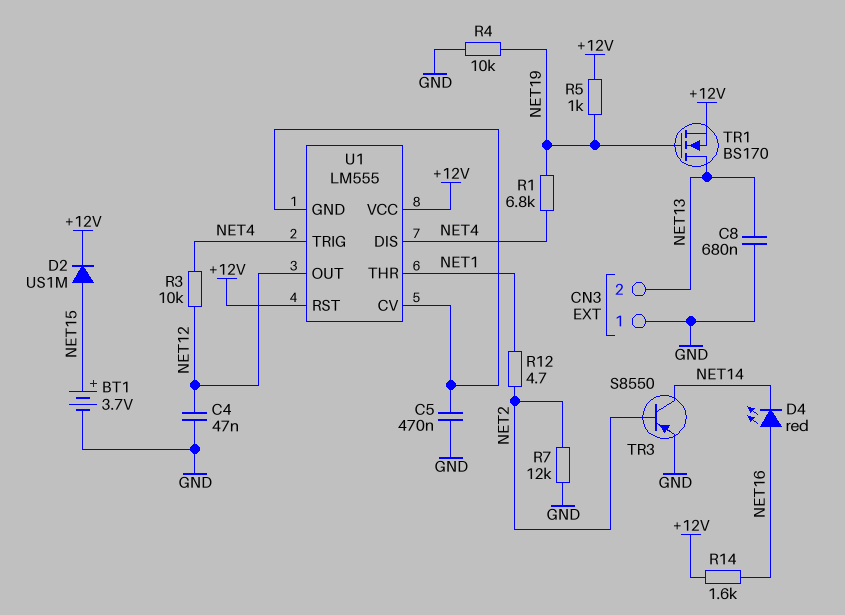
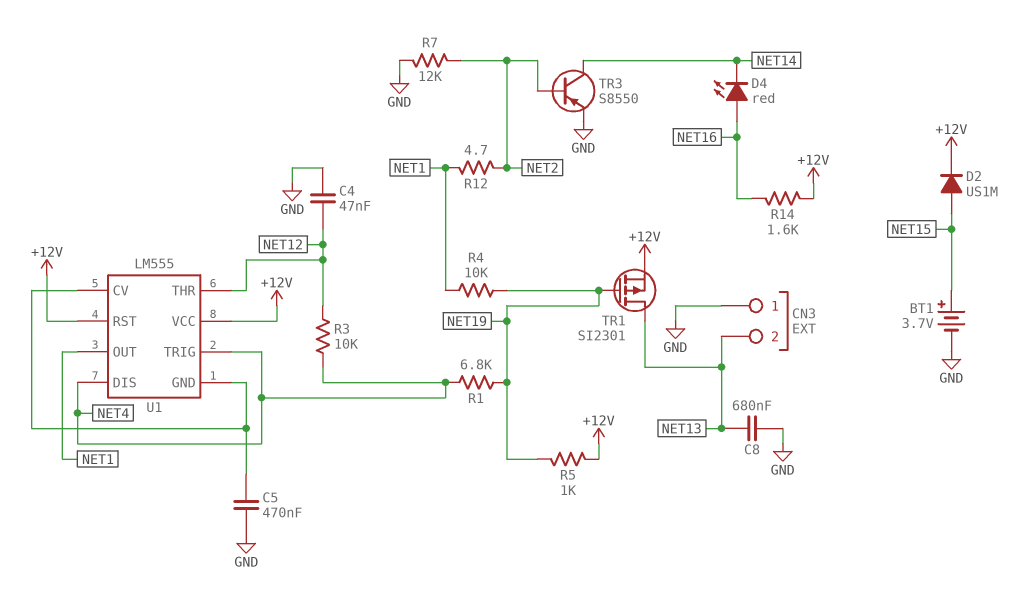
R4: 10k (GND, NET19) -> 10k (NET1, NET19)
TR1: NMOS BS170 (G NET19, D NET13, S +12V) -> PMOS SI2301 (G NET19, D NET13, S +12V)
U1 pin OUT: NET12 -> NET1
U1 pin THR: NET1 -> NET12

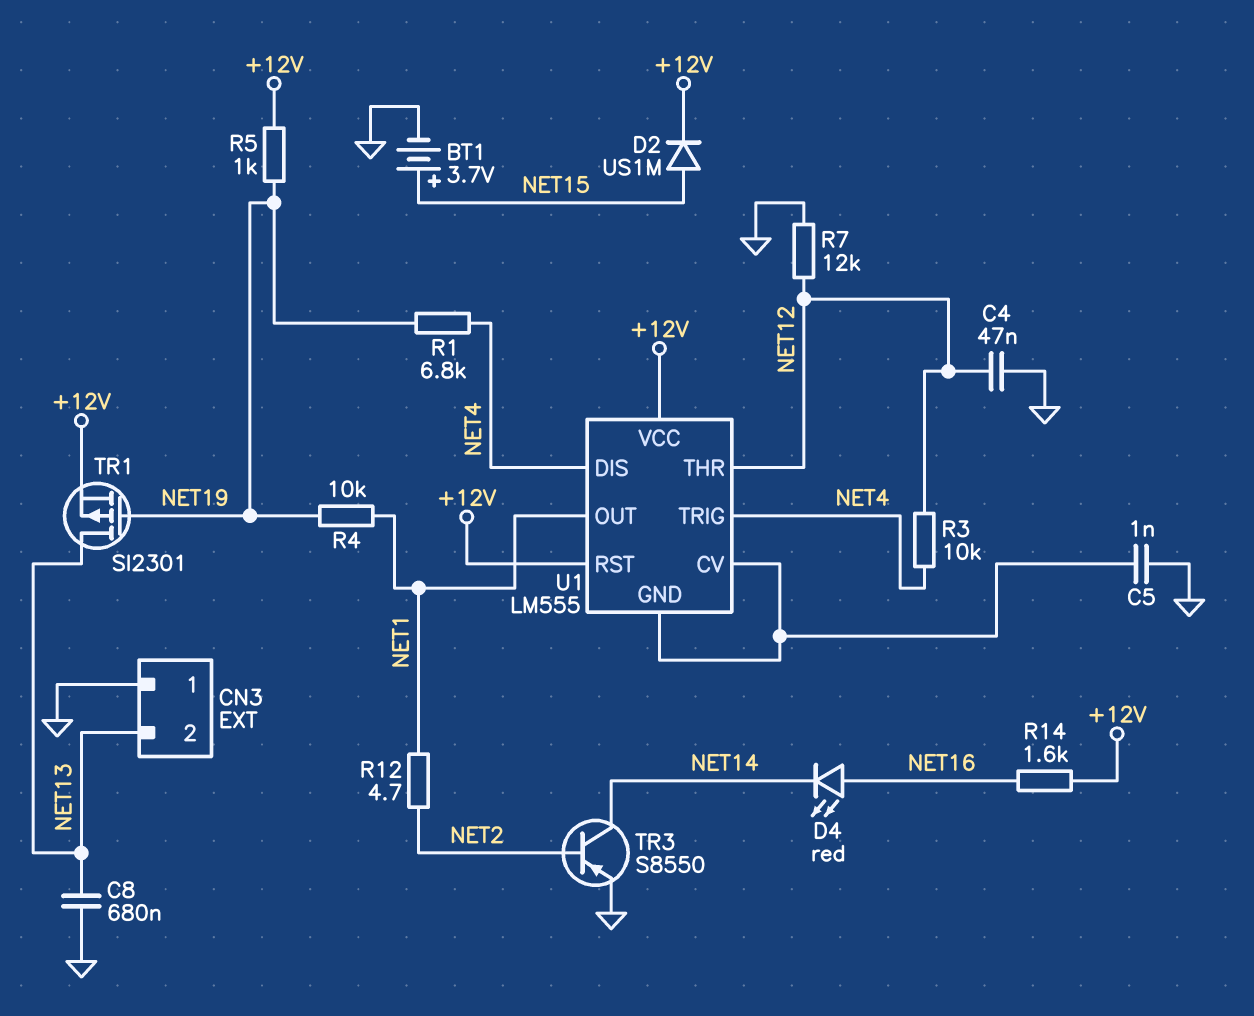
C5: 470nF (GND, U1/CV) -> 1nF (GND, U1/CV)
R7: 12k (GND, NET2) -> 12k (GND, NET12)

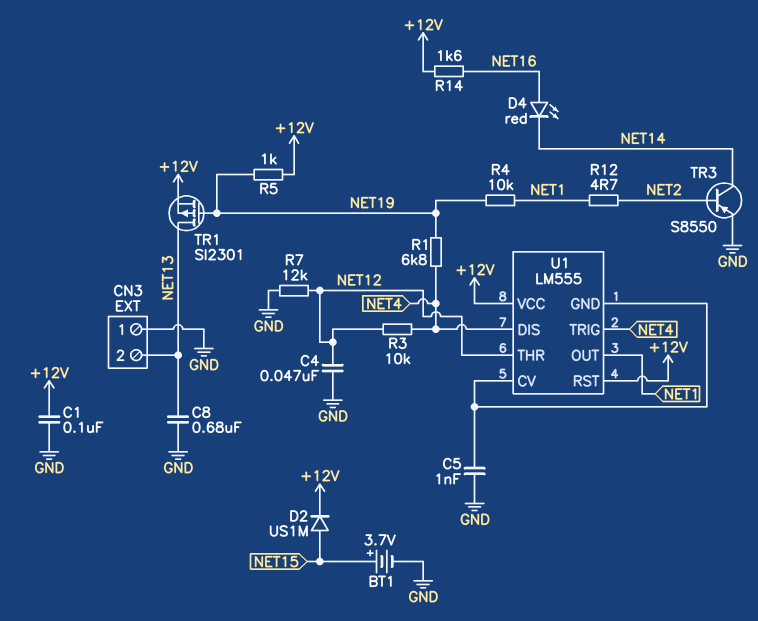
C1: none -> 100nF (+12V, GND)

